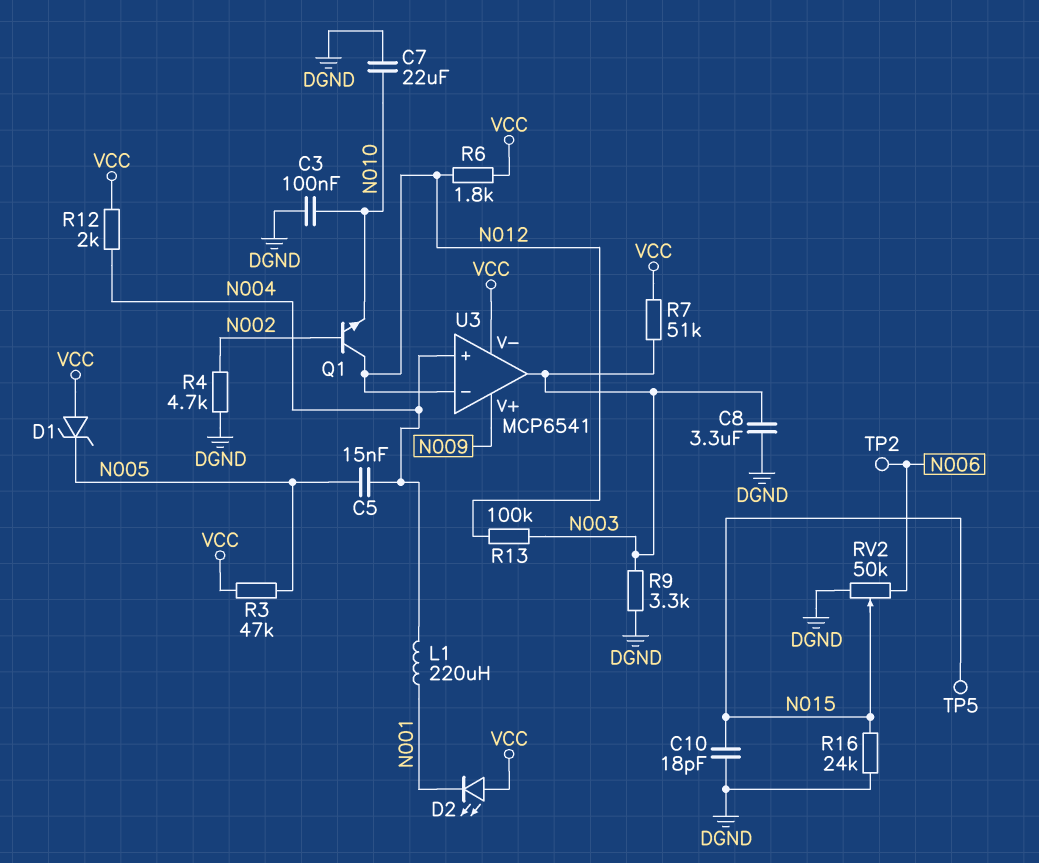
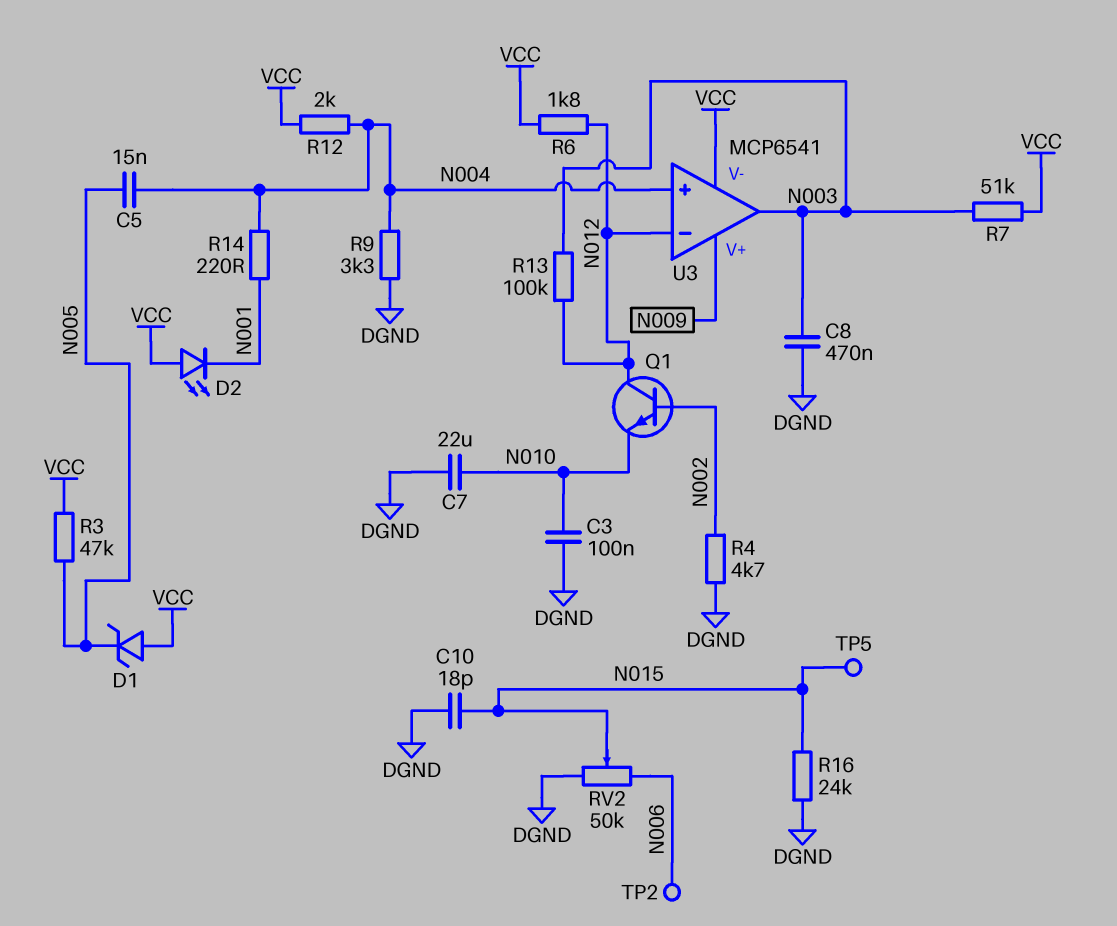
C8: 3.3uF (DGND, N003) -> 470nF (DGND, N003)
L1: 220uH (N001, N004) -> none
R9: 3.3k (DGND, N003) -> 3.3k (DGND, N004)
R14: none -> 220 (N001, N004)

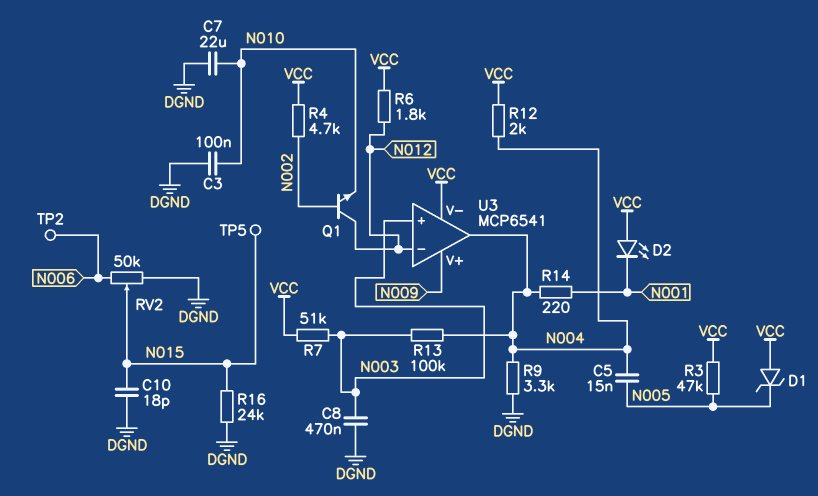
R4: 4.7k (DGND, N002) -> 4.7k (N002, VCC)
R13: 100k (N003, N012) -> 100k (N003, N004)
U3 pin in+: N004 -> N003
U3 pin out: N003 -> N004

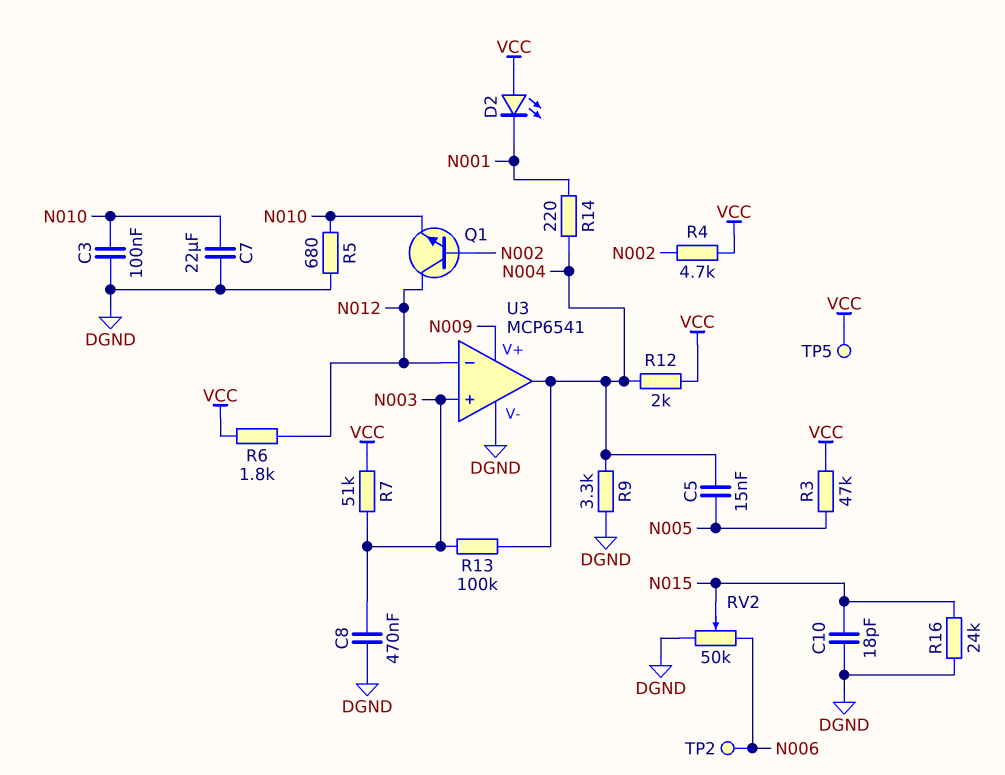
D1: zener (A VCC, K N005) -> none
R5: none -> 680 (DGND, N010)
TP5: test point (N015) -> test point (VCC)
U3 pin V-: VCC -> DGND

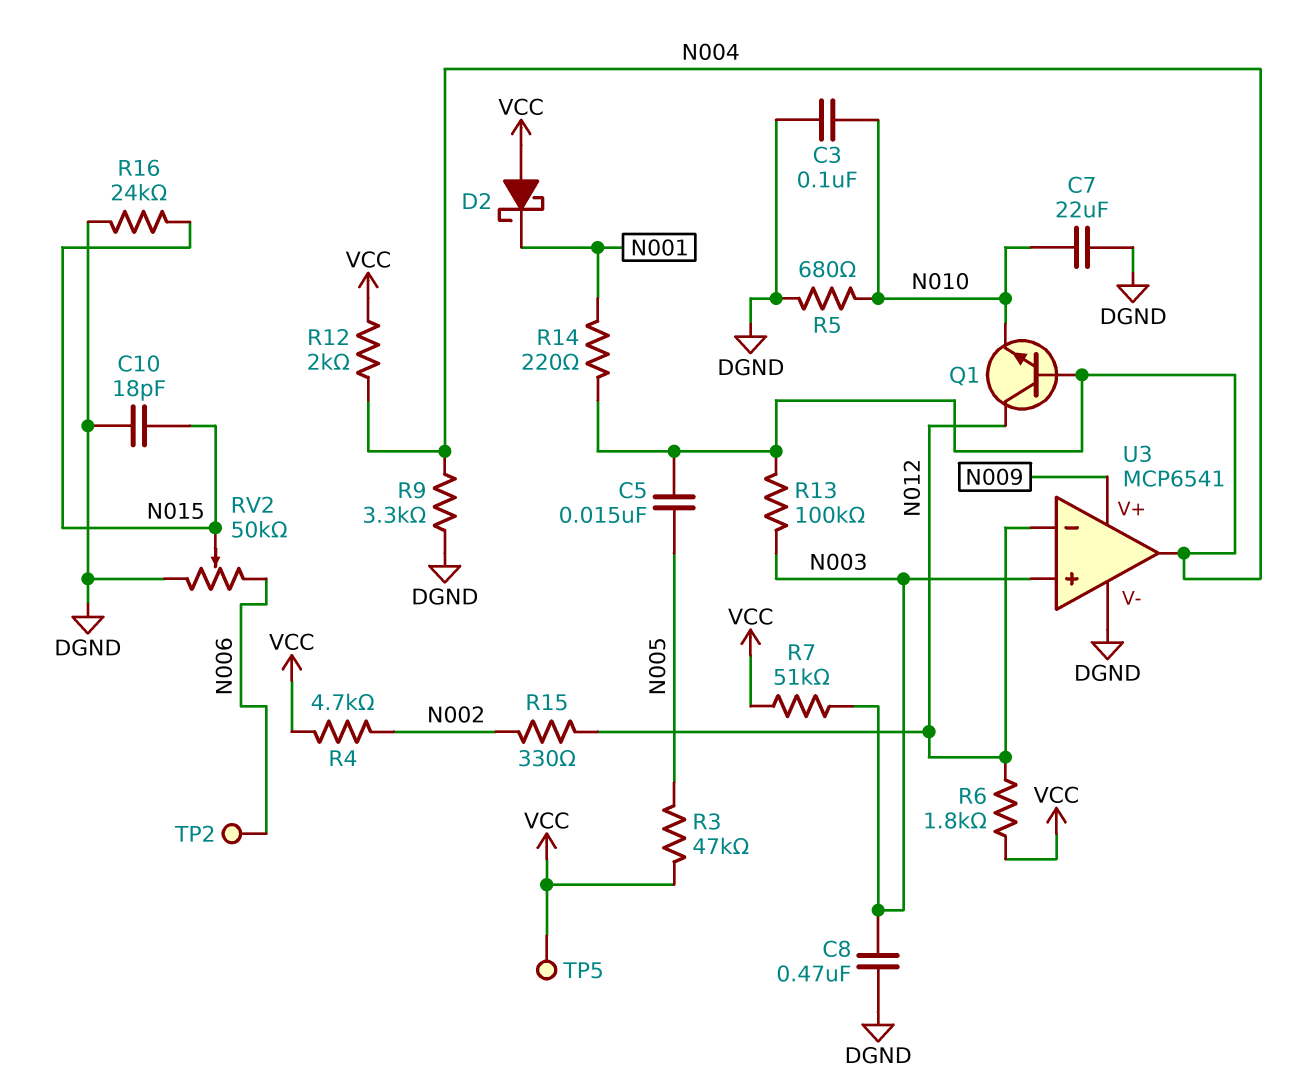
D2: LED (A VCC, K N001) -> schottky (A VCC, K N001)
Q1: NPN (B N002, C N012, E N010) -> NPN (B N004, C N012, E N010)
R15: none -> 330 (N002, N012)

